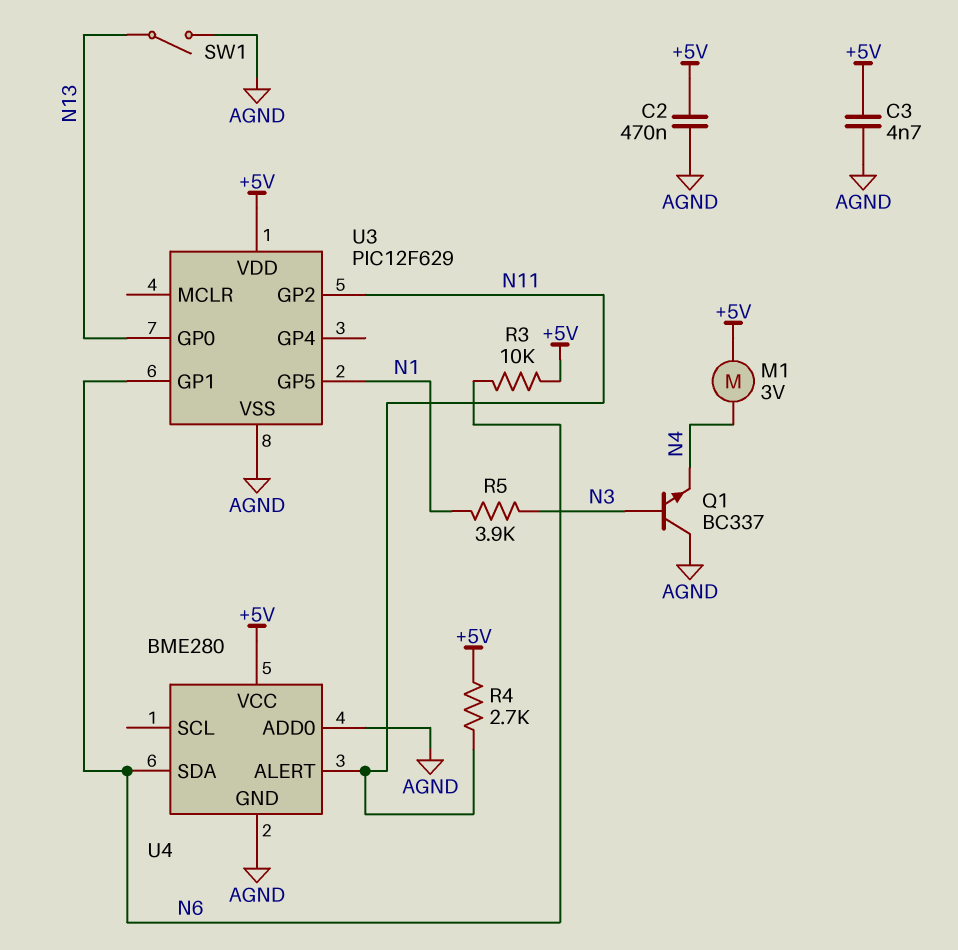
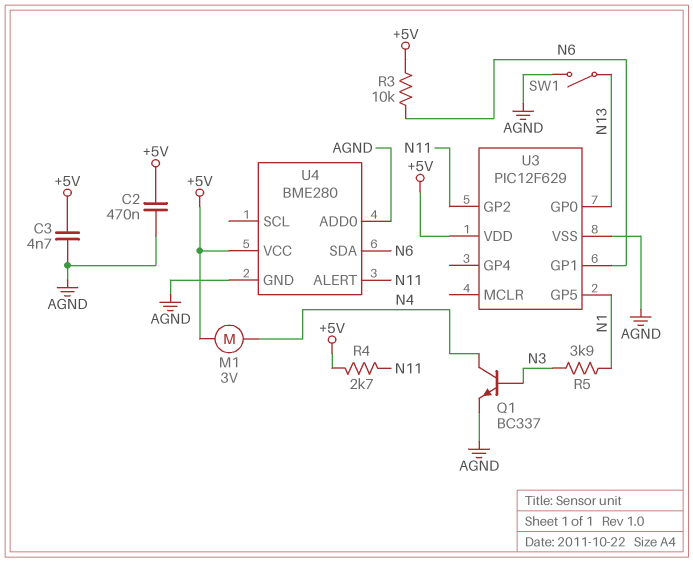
Q1: NPN BC337 (B N3, C AGND, E N4) -> NPN BC337 (B N3, C N4, E AGND)

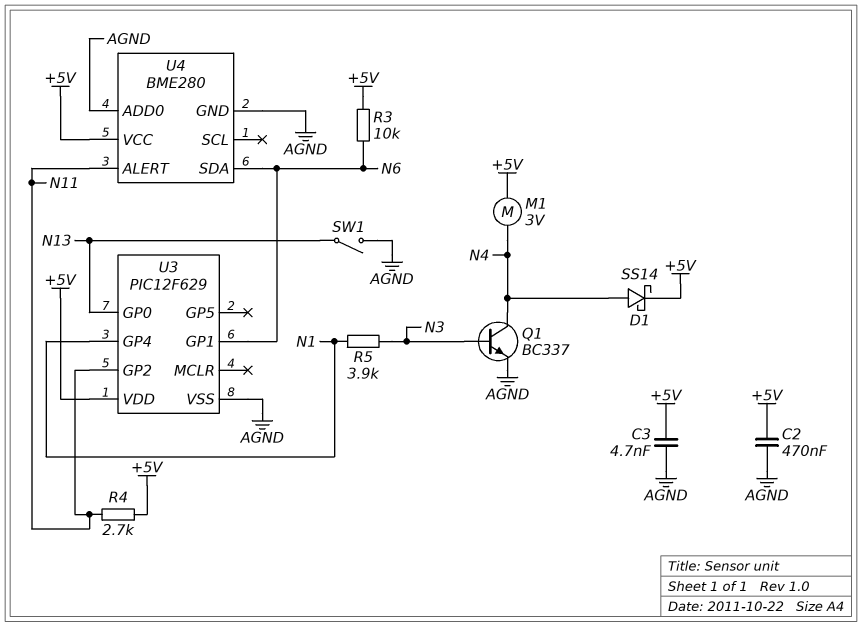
D1: none -> schottky SS14 (A N4, K +5V)
U3 pin GP4: none -> N1
U3 pin GP5: N1 -> none

